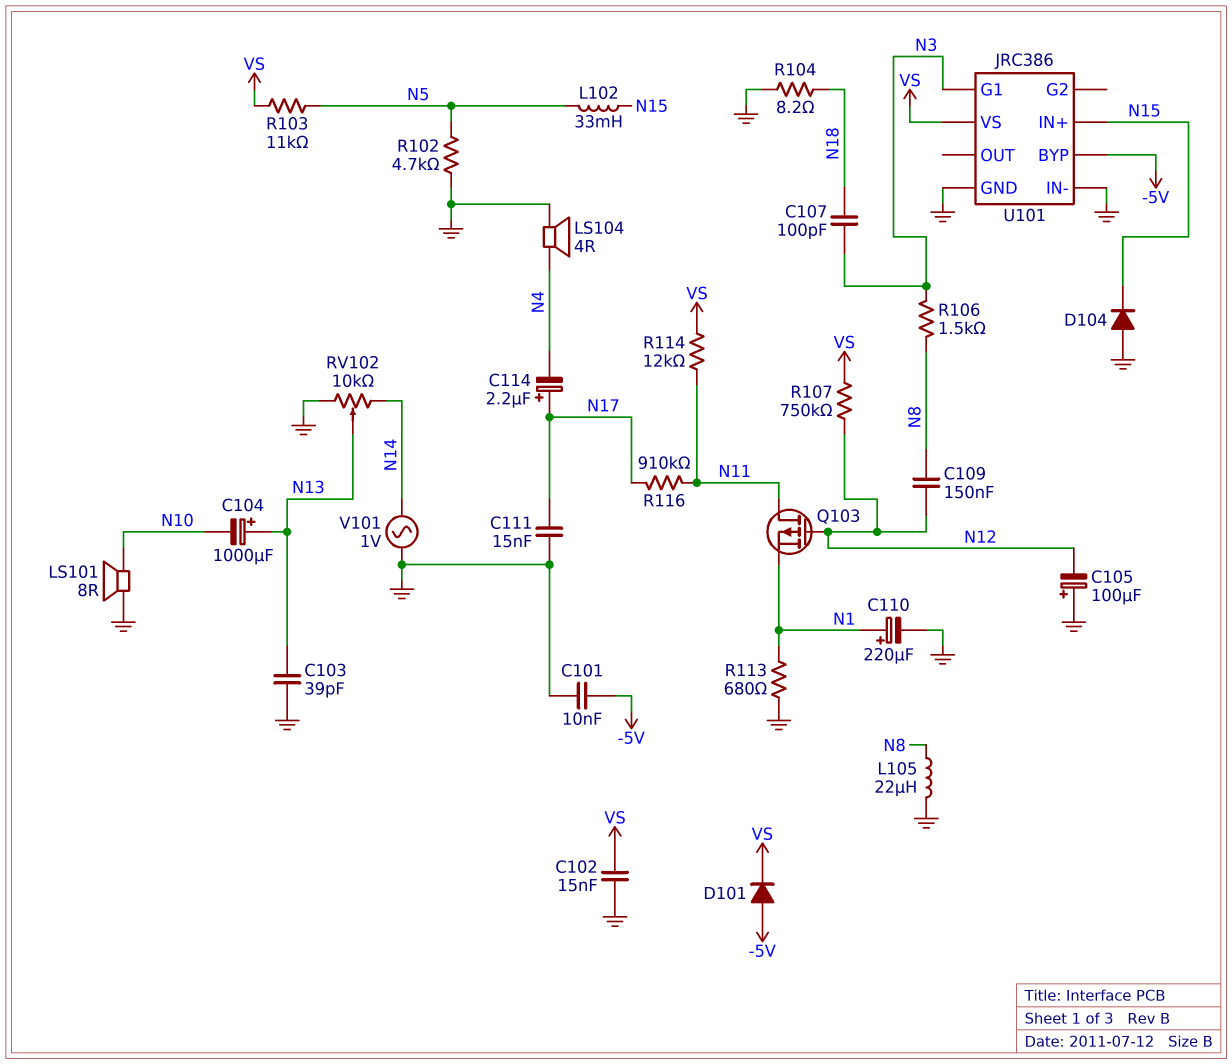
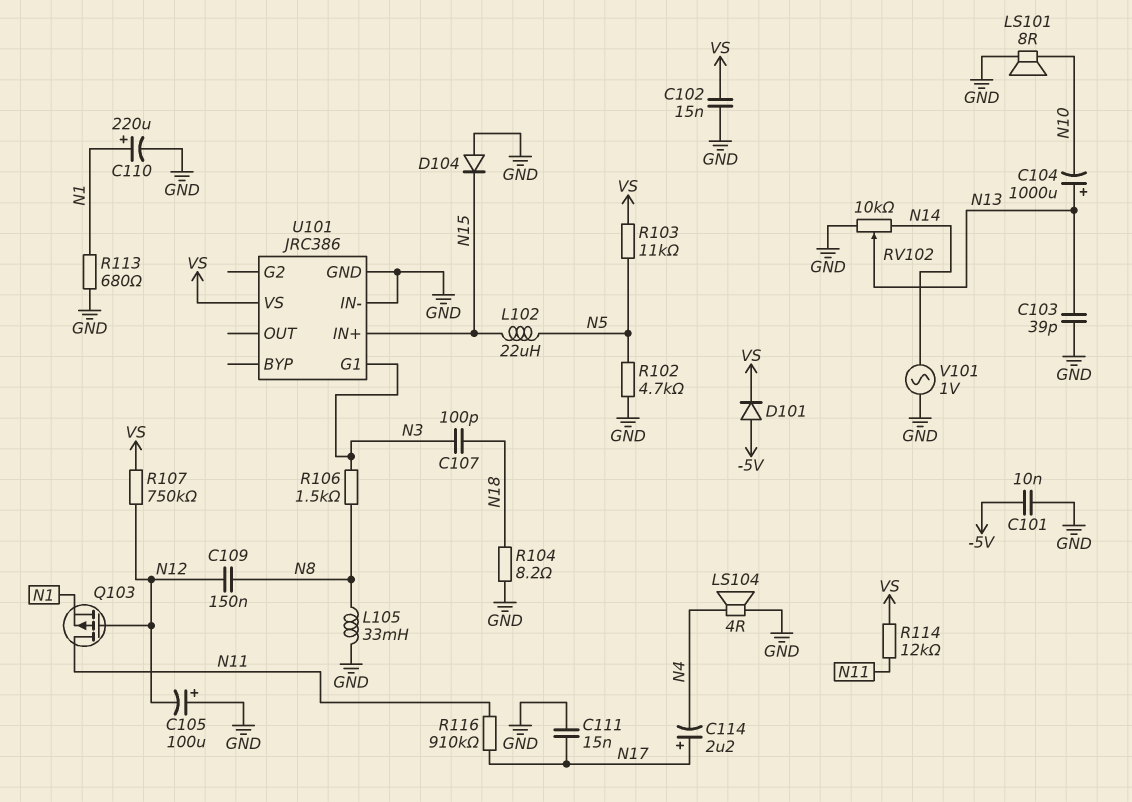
L102: 33mH (N5, N15) -> 22uH (N5, N15)
L105: 22uH (GND, N8) -> 33mH (GND, N8)
U101 pin BYP: -5V -> none

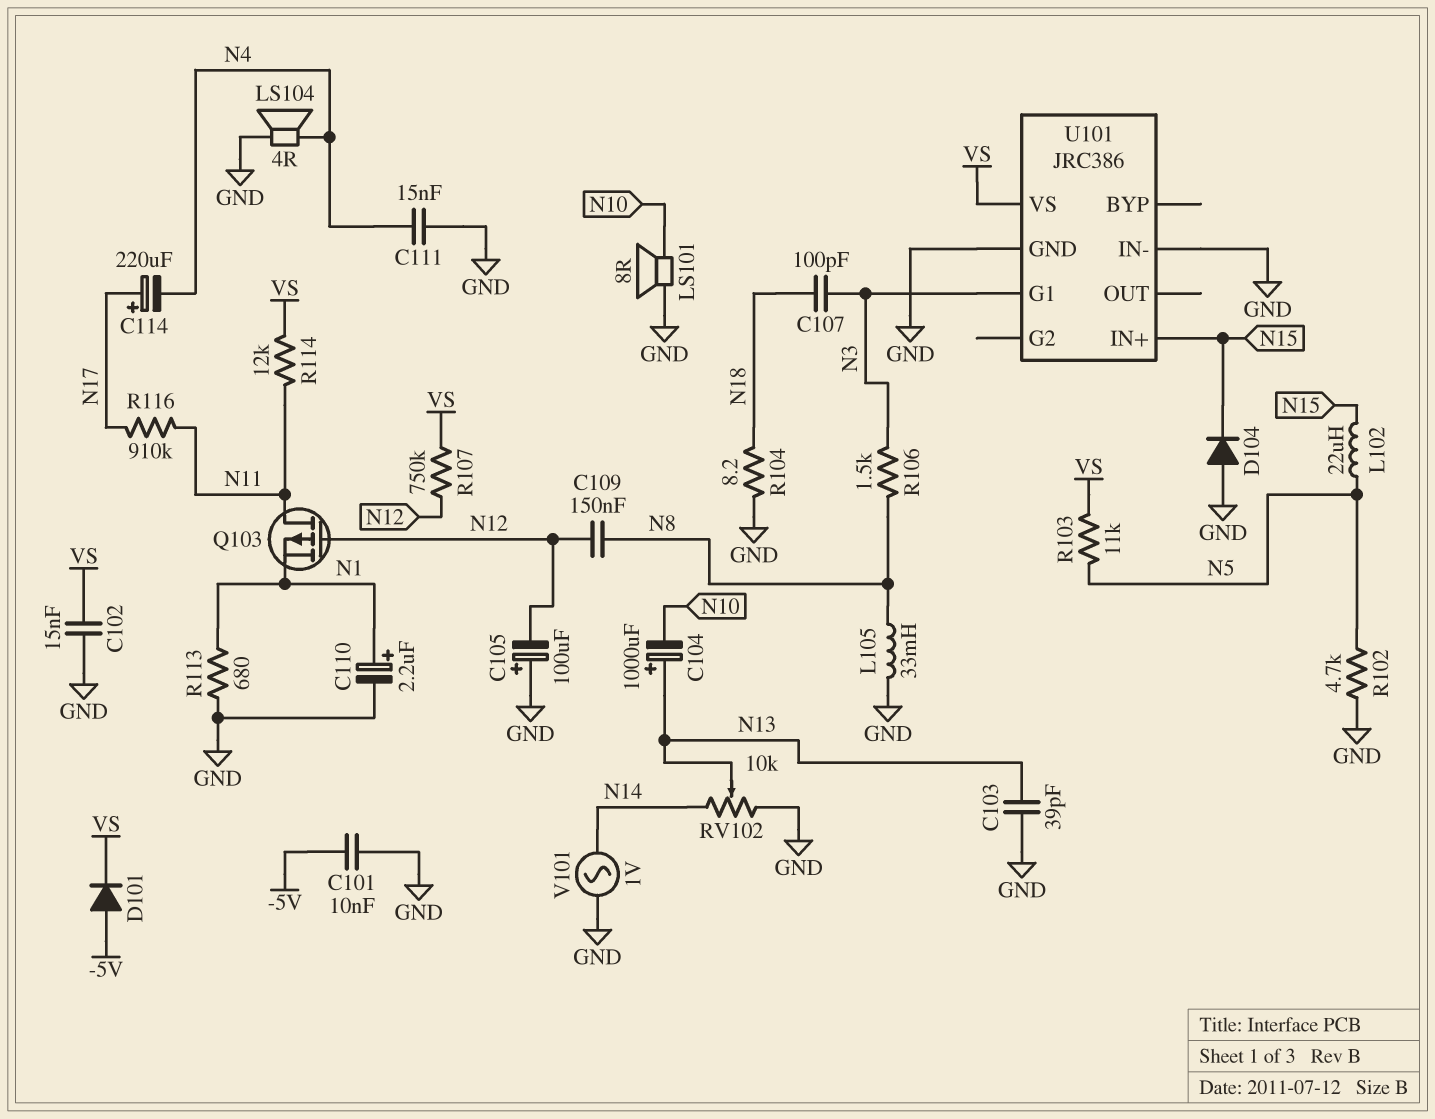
C110: 220uF (plus N1, minus GND) -> 2.2uF (plus N1, minus GND)
C111: 15nF (GND, N17) -> 15nF (GND, N4)
C114: 2.2uF (plus N17, minus N4) -> 220uF (plus N17, minus N4)

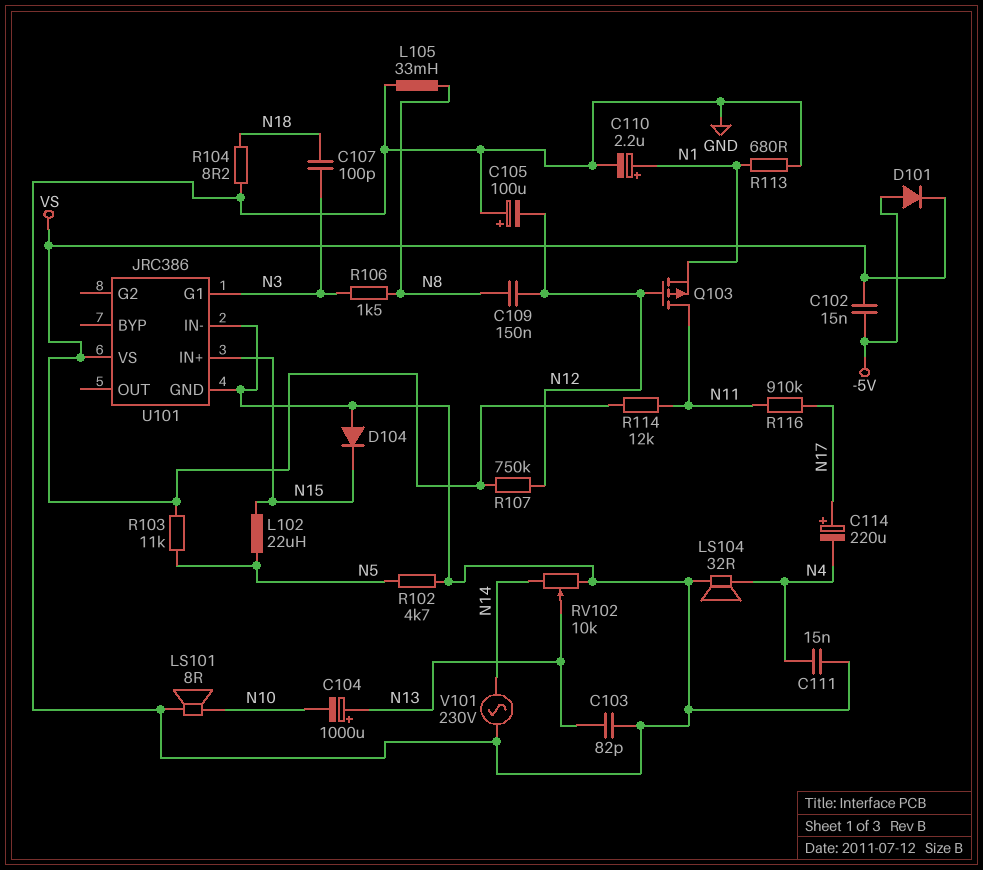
C101: 10nF (-5V, GND) -> none
C102: 15nF (GND, VS) -> 15nF (-5V, VS)
C103: 39pF (GND, N13) -> 82pF (GND, N13)
LS104: speaker 4R (GND, N4) -> speaker 32R (GND, N4)
V101: AC 1V (GND, N14) -> AC 230V (GND, N14)

